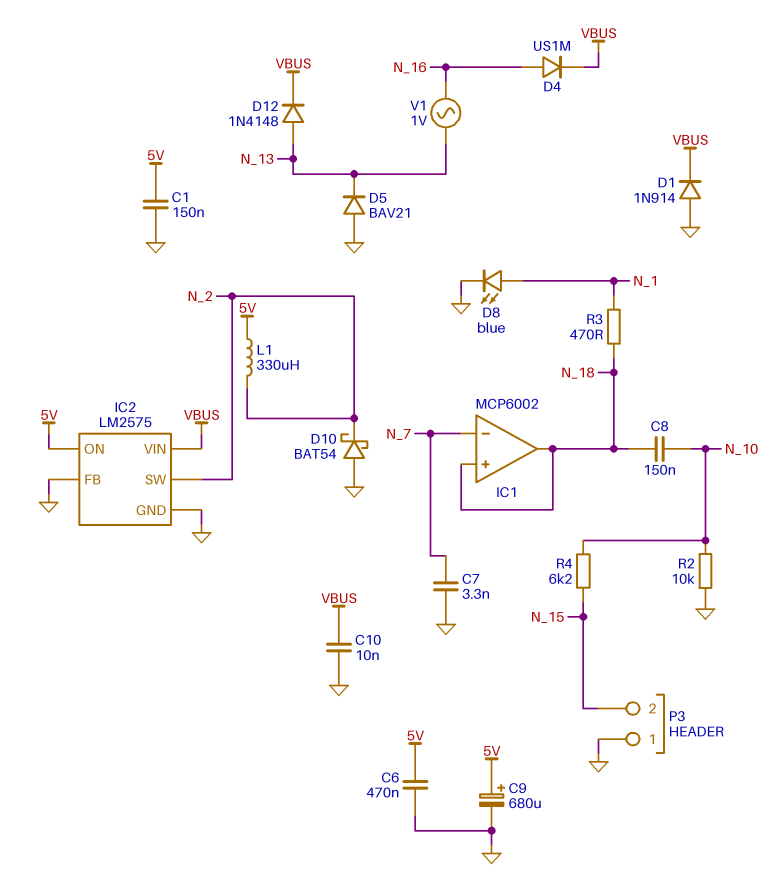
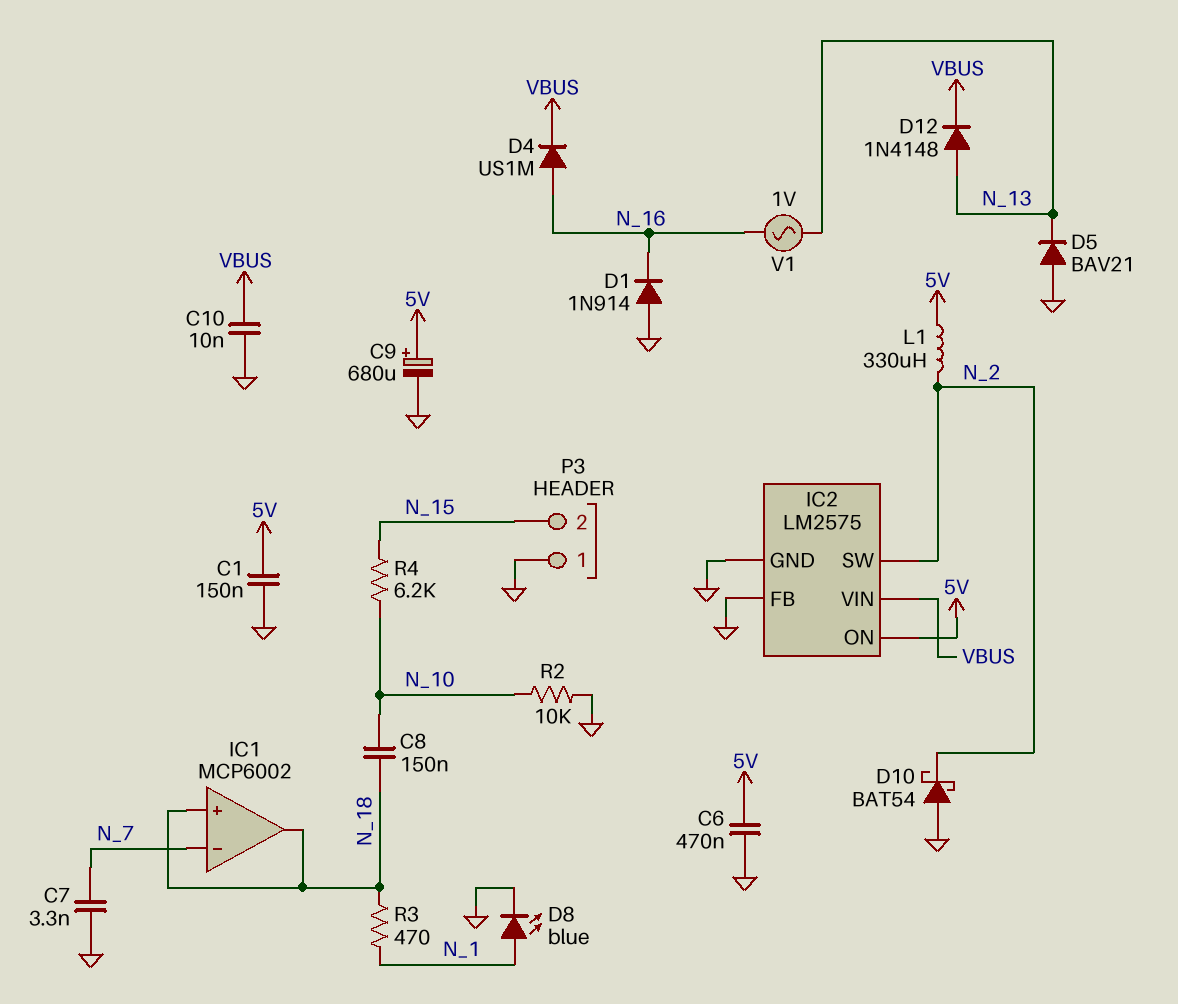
D1: diode 1N914 (A GND, K VBUS) -> diode 1N914 (A GND, K N_16)

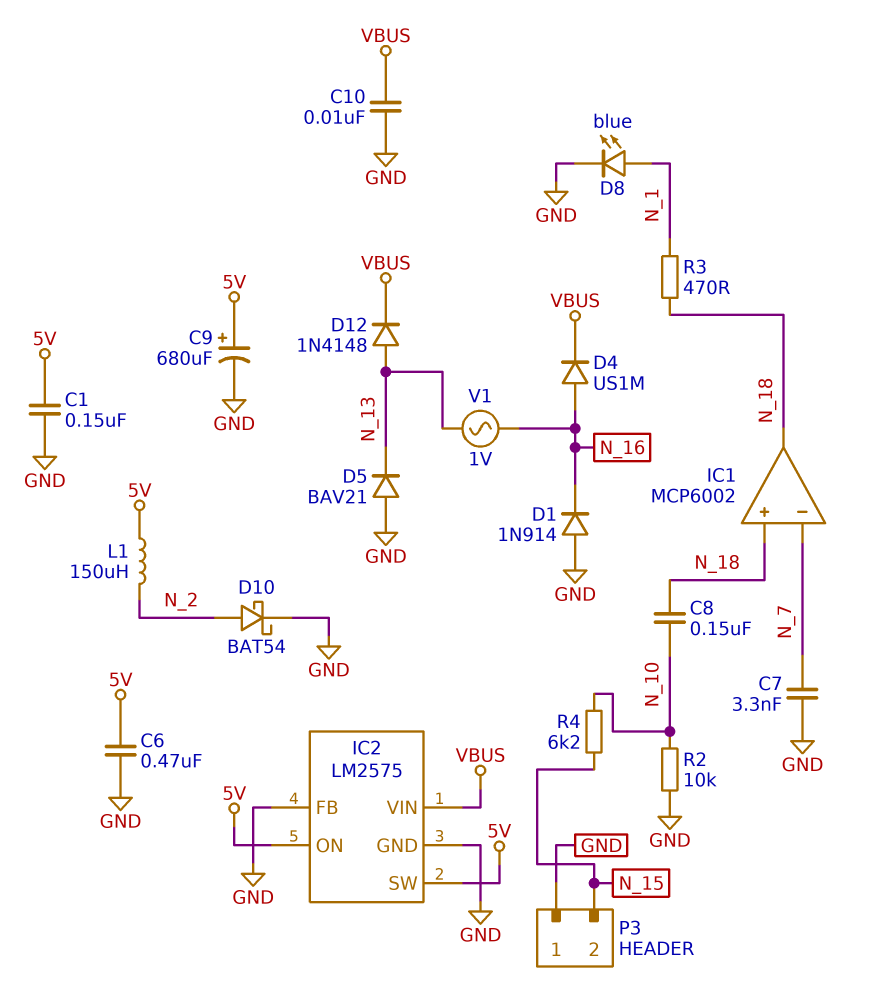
D10: schottky BAT54 (A GND, K N_2) -> schottky BAT54 (A N_2, K GND)
IC2 pin SW: N_2 -> 5V
L1: 330uH (5V, N_2) -> 150uH (5V, N_2)

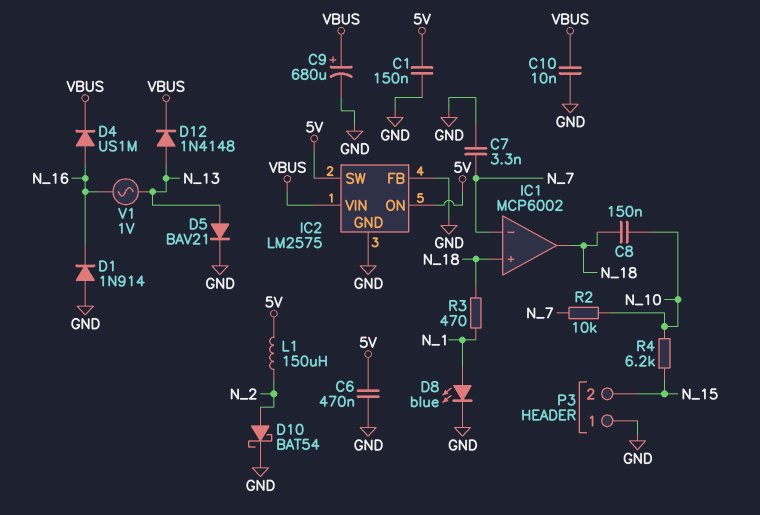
C9: 680uF (plus 5V, minus GND) -> 680uF (plus VBUS, minus GND)
D5: diode BAV21 (A GND, K N_13) -> diode BAV21 (A N_13, K GND)
R2: 10k (GND, N_10) -> 10k (N_7, N_10)

